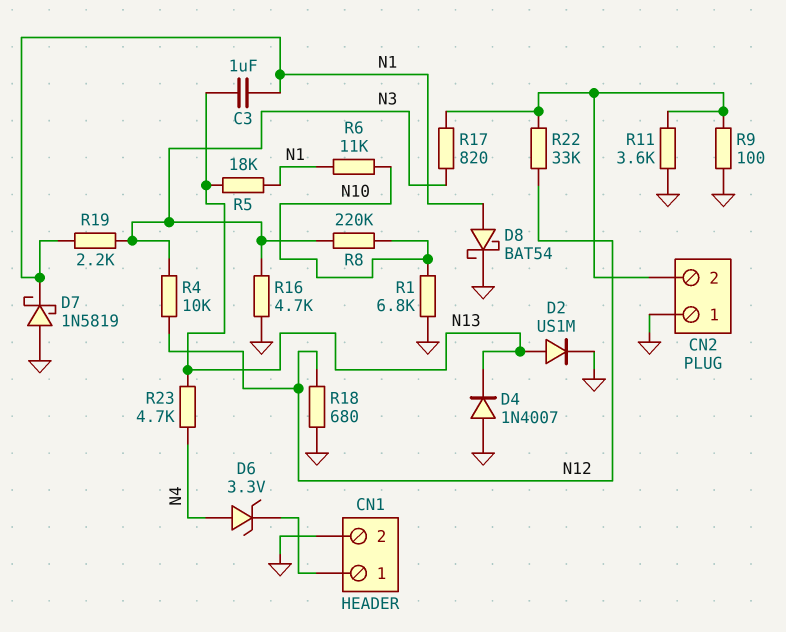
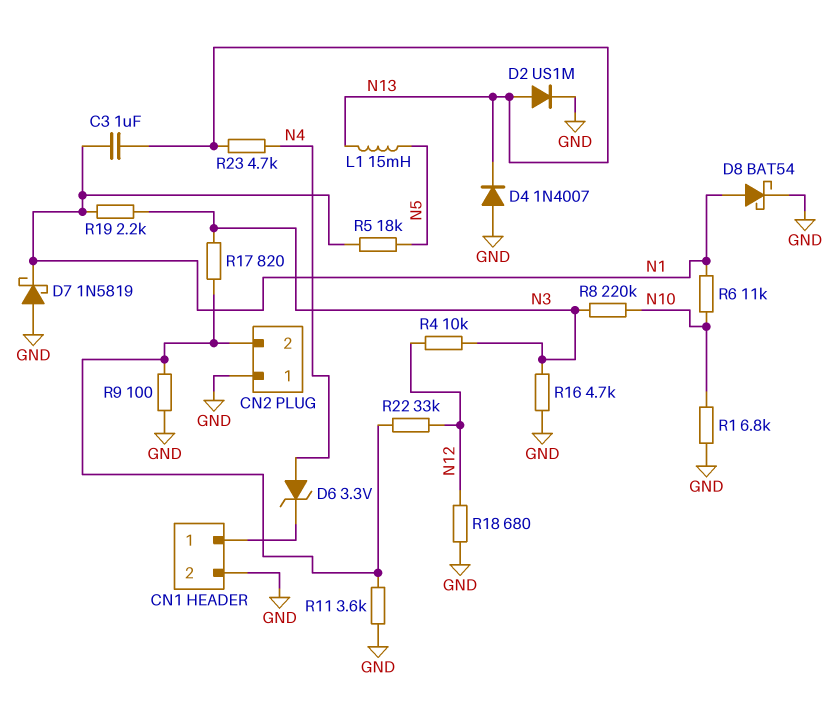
L1: none -> 15mH (N5, N13)
R5: 18k (N1, N13) -> 18k (N1, N5)

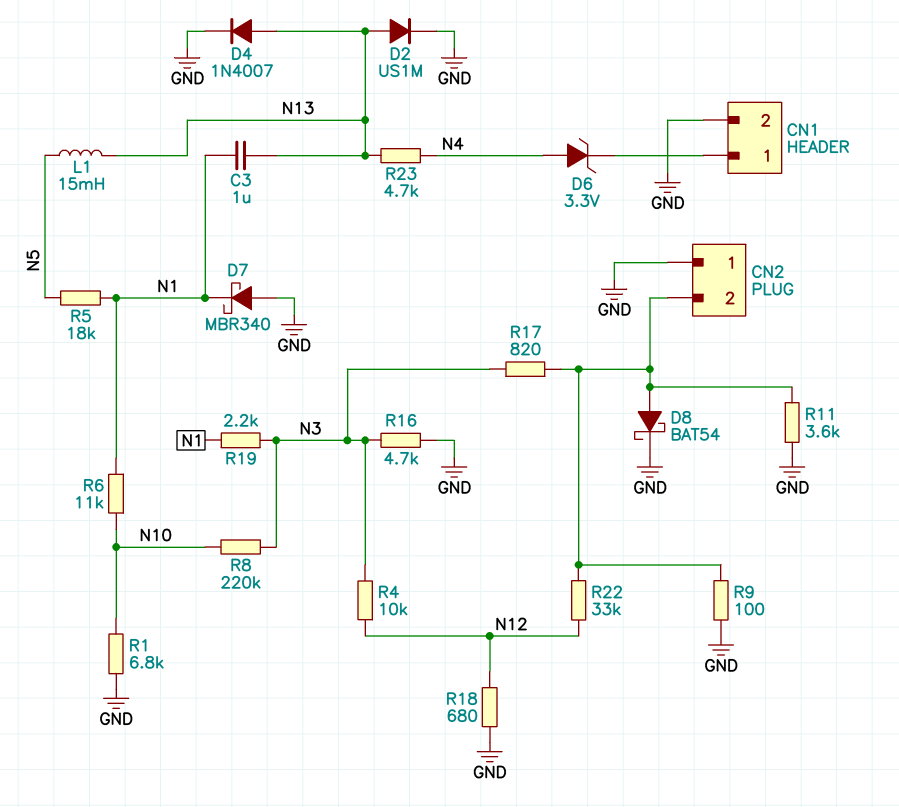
D4: diode 1N4007 (A GND, K N13) -> diode 1N4007 (A N13, K GND)
D7: schottky 1N5819 (A GND, K N1) -> schottky MBR340 (A GND, K N1)
D8: schottky BAT54 (A N1, K GND) -> schottky BAT54 (A CN2/2, K GND)

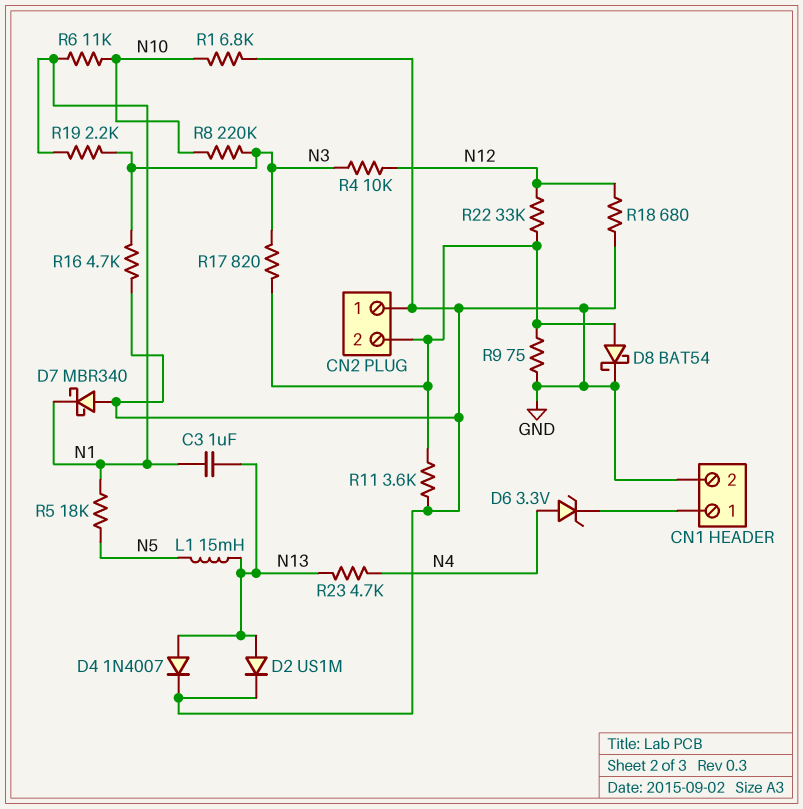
R9: 100 (CN2/2, GND) -> 75 (CN2/2, GND)

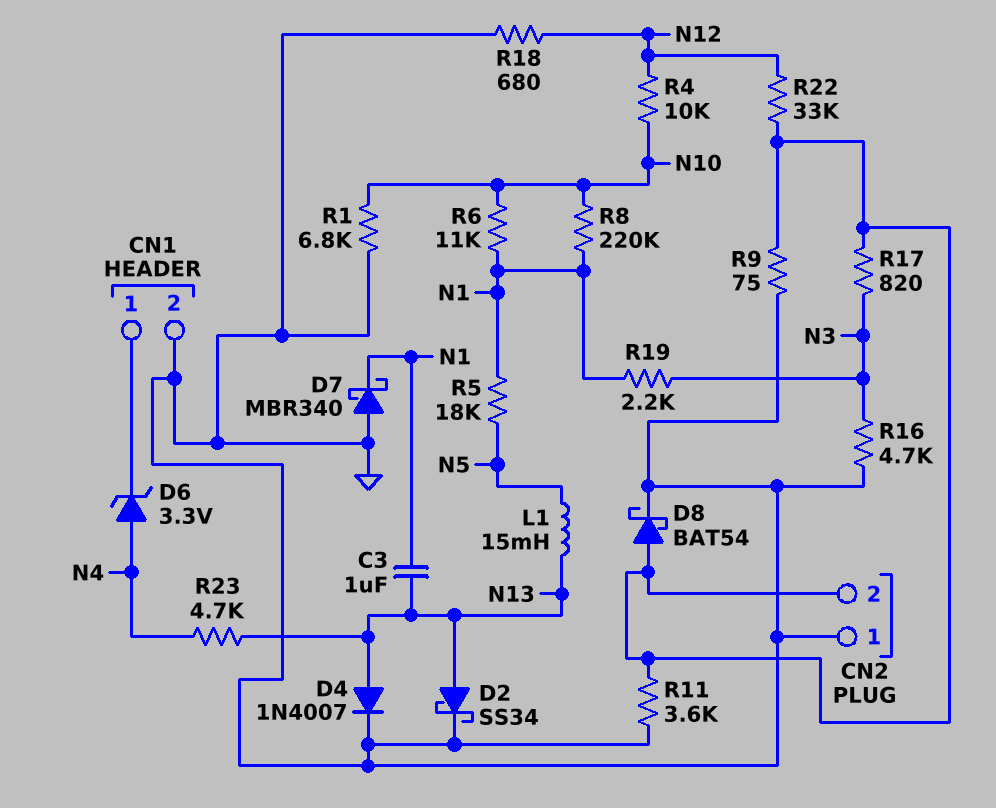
D2: diode US1M (A N13, K GND) -> schottky SS34 (A N13, K GND)
R4: 10k (N3, N12) -> 10k (N10, N12)
R8: 220k (N3, N10) -> 220k (N1, N10)

